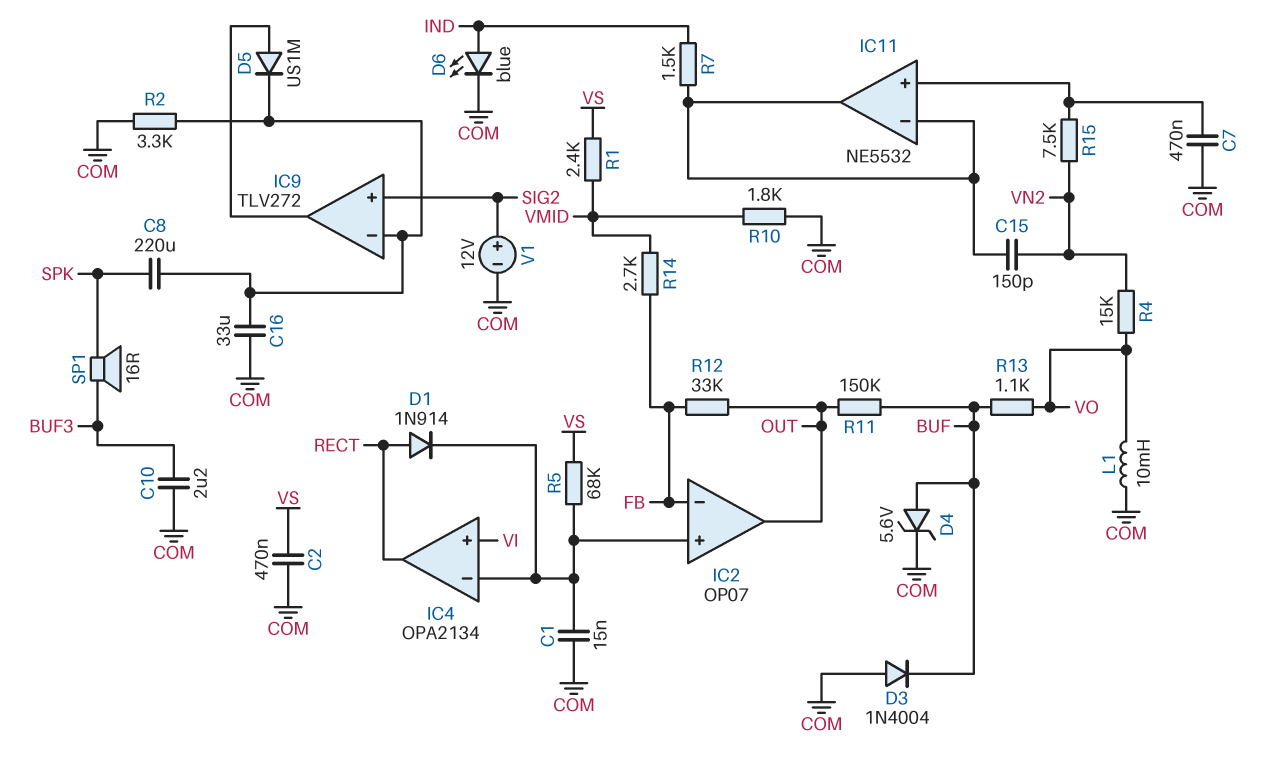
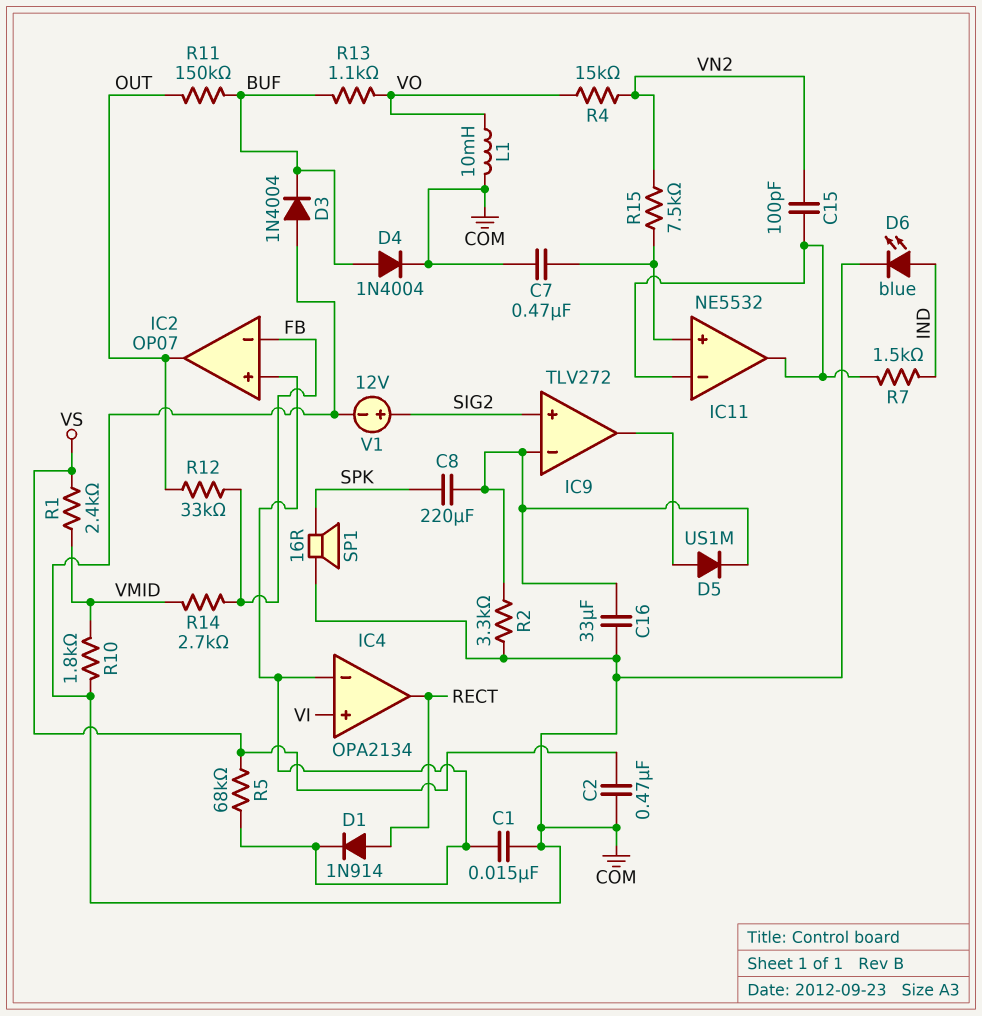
C10: 2.2uF (BUF3, COM) -> none
C15: 150pF (IC11/in-, VN2) -> 100pF (IC11/in-, VN2)
D4: zener 5.6V (A BUF, K COM) -> diode 1N4004 (A BUF, K COM)
SP1: speaker 16R (BUF3, SPK) -> speaker 16R (COM, SPK)

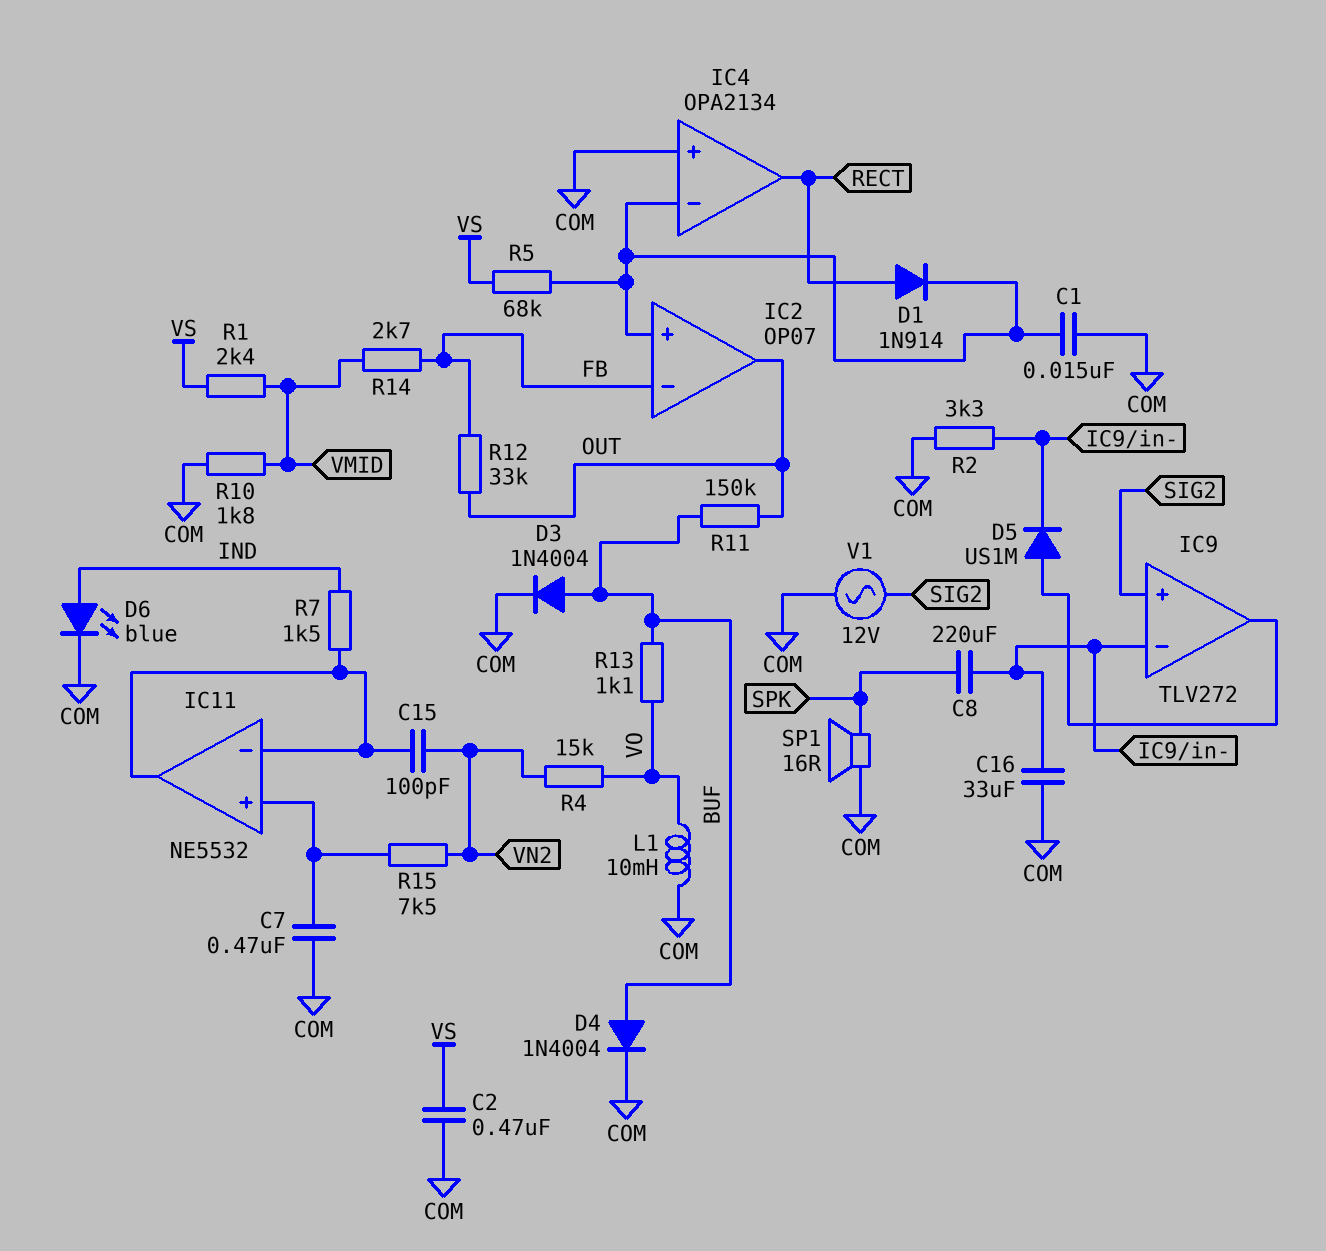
D3: diode 1N4004 (A COM, K BUF) -> diode 1N4004 (A BUF, K COM)
IC4 pin in+: VI -> COM
V1: 12V (plus SIG2, minus COM) -> AC 12V (COM, SIG2)

